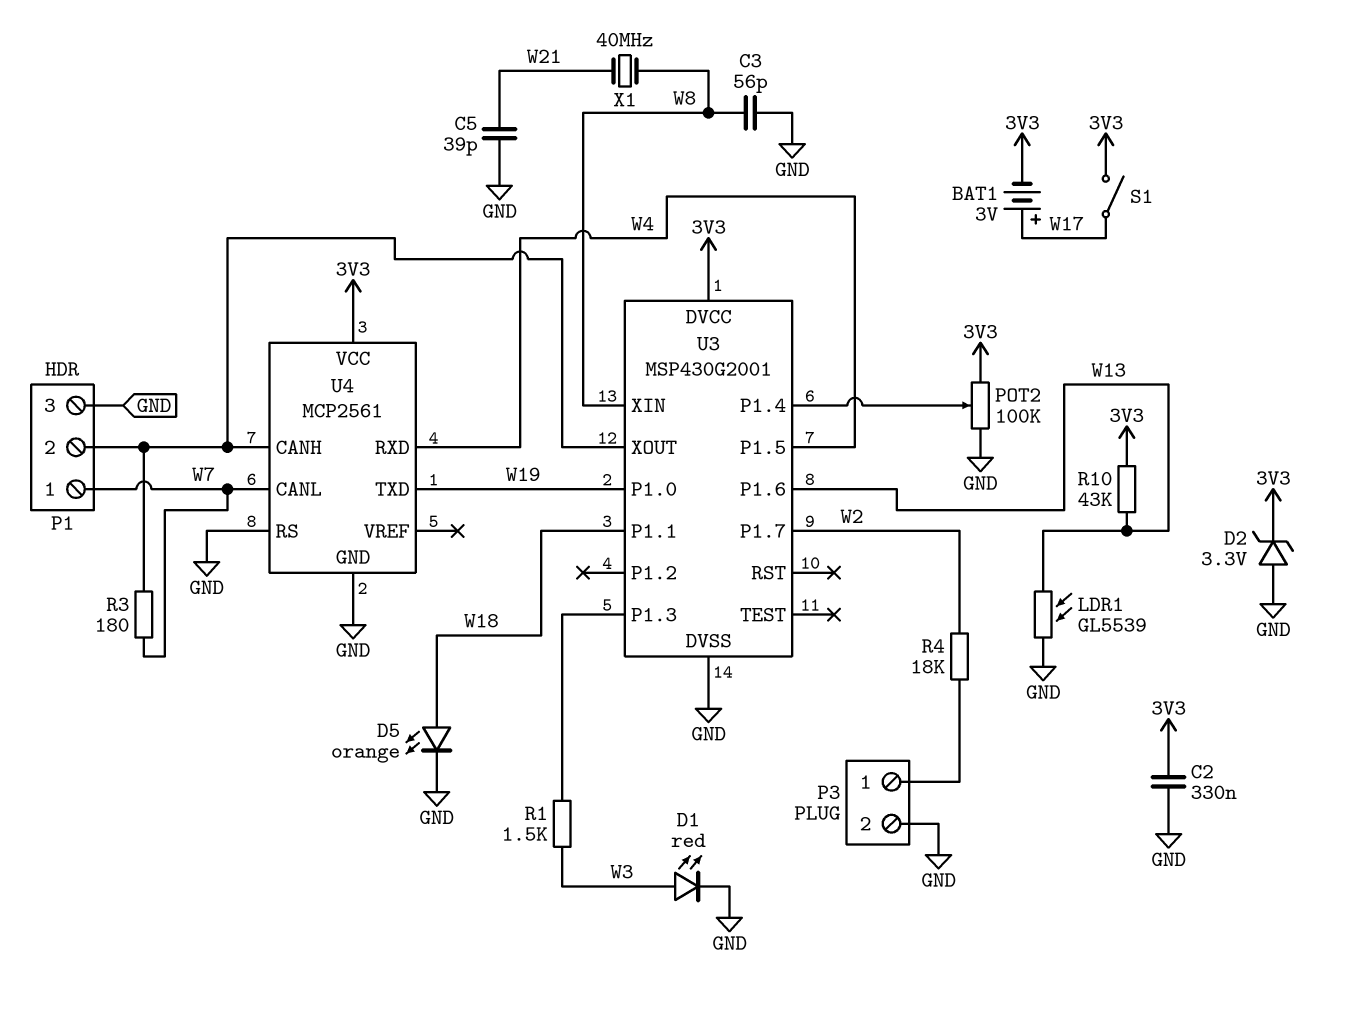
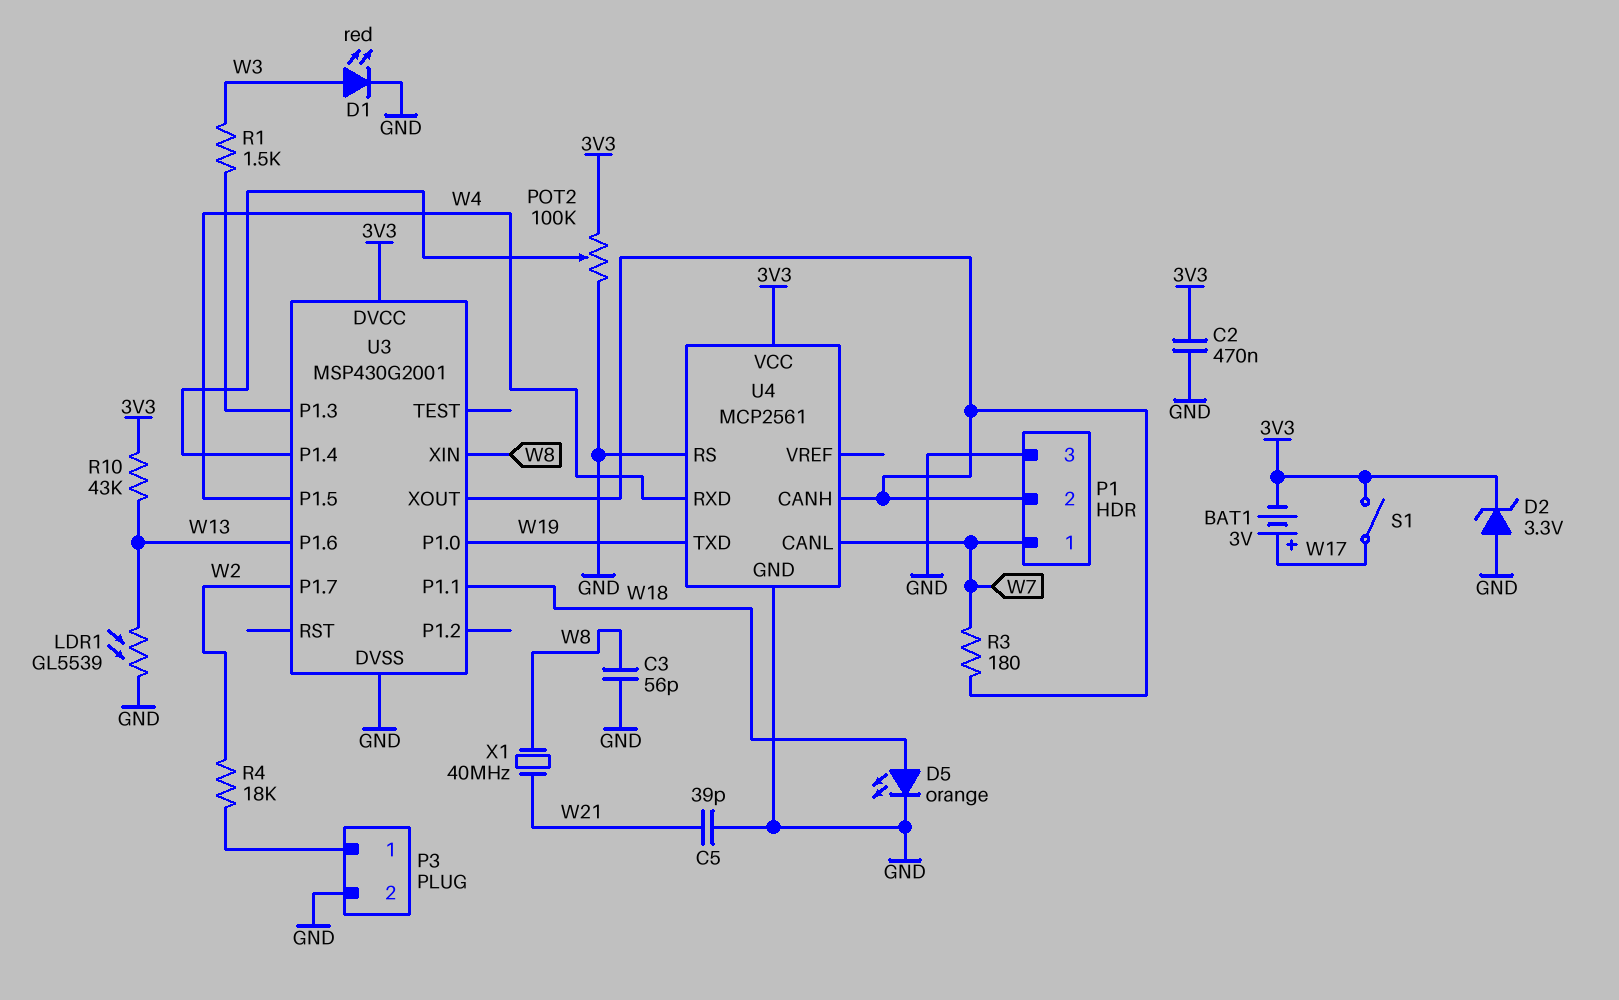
C2: 330nF (3V3, GND) -> 470nF (3V3, GND)

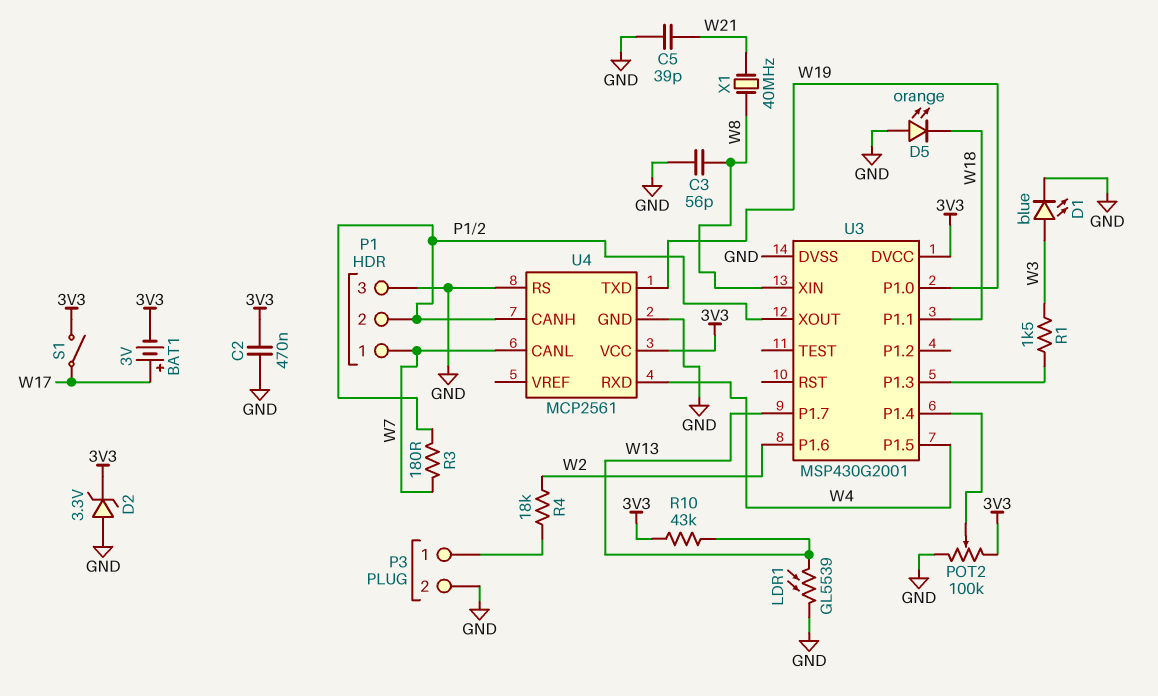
D1: LED red (A W3, K GND) -> LED blue (A W3, K GND)
D5: LED orange (A W18, K GND) -> LED orange (A GND, K W18)
U3 pin P1.6: W13 -> W2
U3 pin P1.7: W2 -> W13

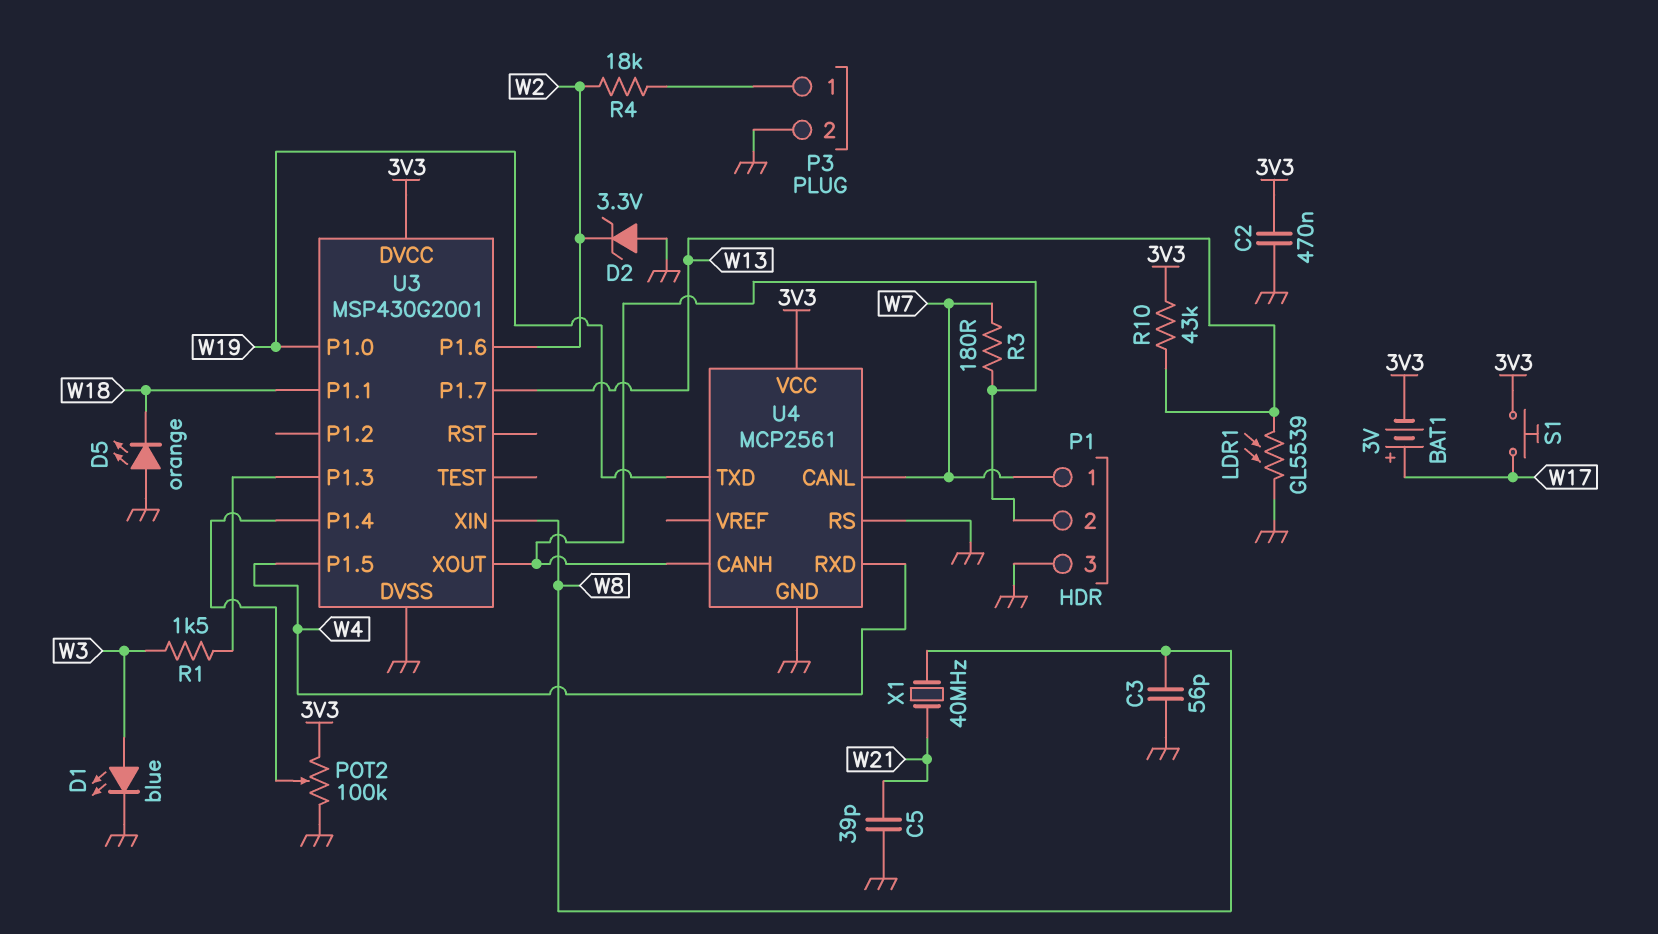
D2: zener 3.3V (A GND, K 3V3) -> zener 3.3V (A GND, K W2)
S1: switch (3V3, W17) -> button (3V3, W17)

